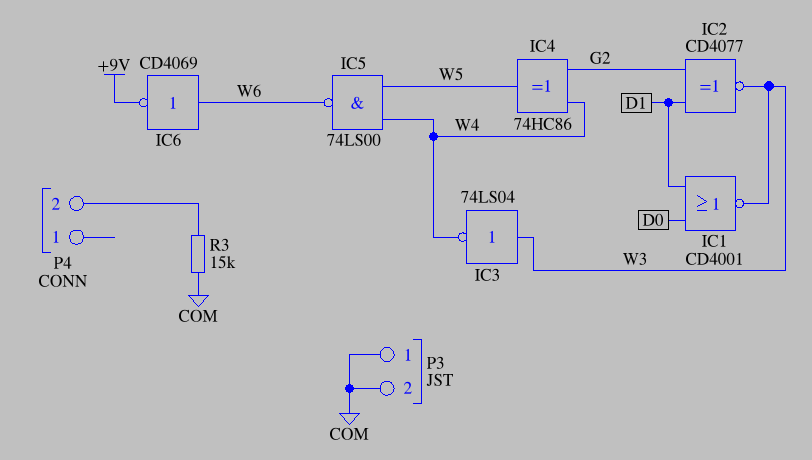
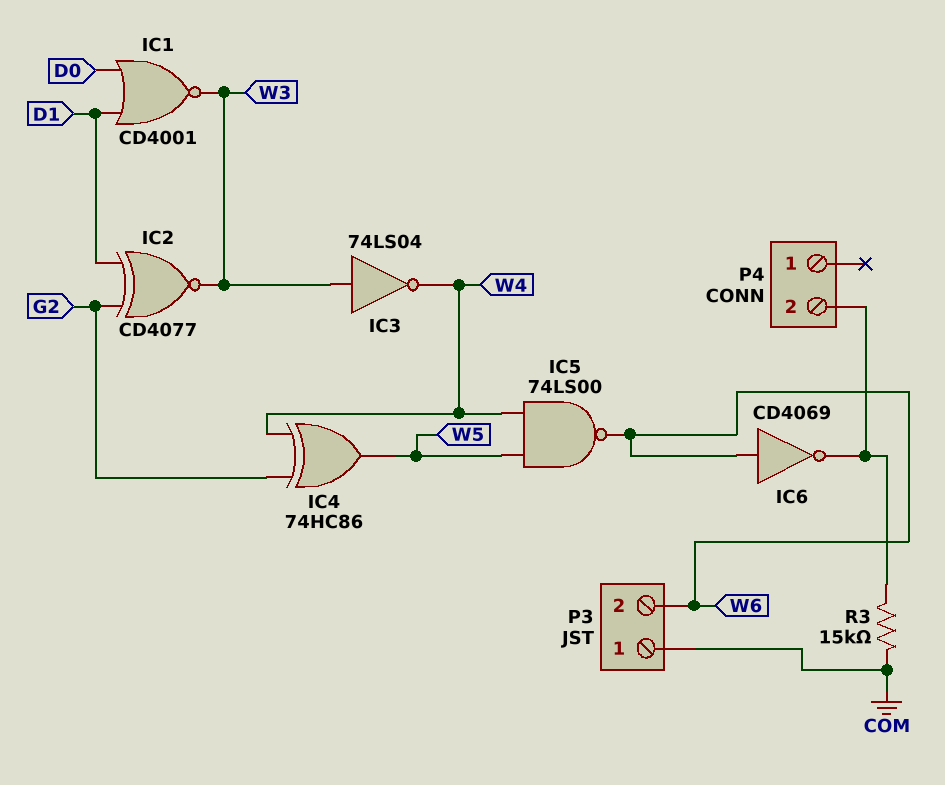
IC6: NOT CD4069 (in W6, out +9V) -> NOT CD4069 (in W6, out P4/2)
P3 pin 2: COM -> W6

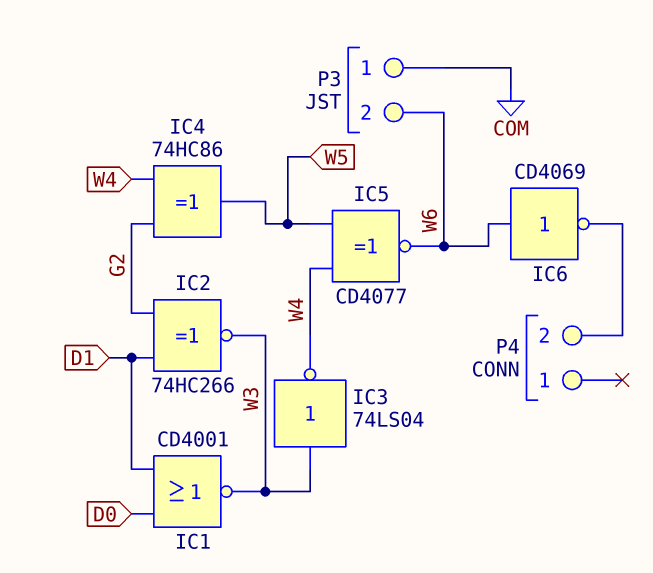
IC2: XNOR CD4077 (in D1, in G2, out W3) -> XNOR 74HC266 (in D1, in G2, out W3)
IC5: NAND 74LS00 (in W4, in W5, out W6) -> XNOR CD4077 (in W4, in W5, out W6)
R3: 15k (COM, P4/2) -> none

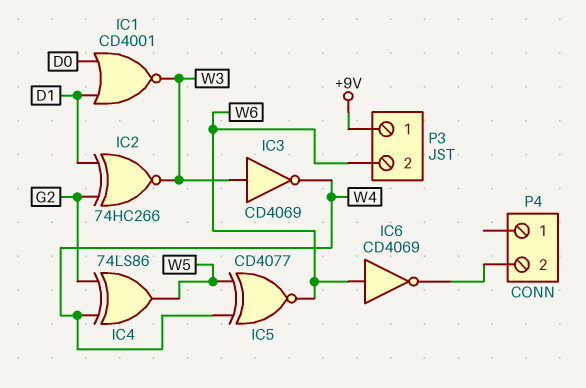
IC3: NOT 74LS04 (in W3, out W4) -> NOT CD4069 (in W3, out W4)
IC4: XOR 74HC86 (in G2, in W4, out W5) -> XOR 74LS86 (in G2, in W4, out W5)
P3 pin 1: COM -> +9V

